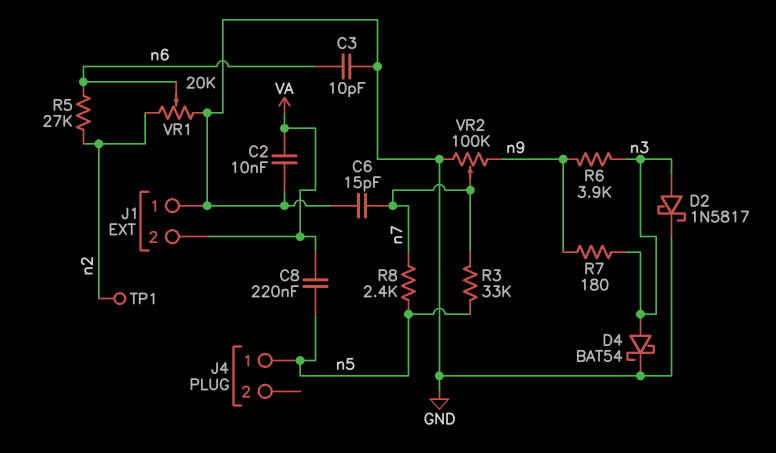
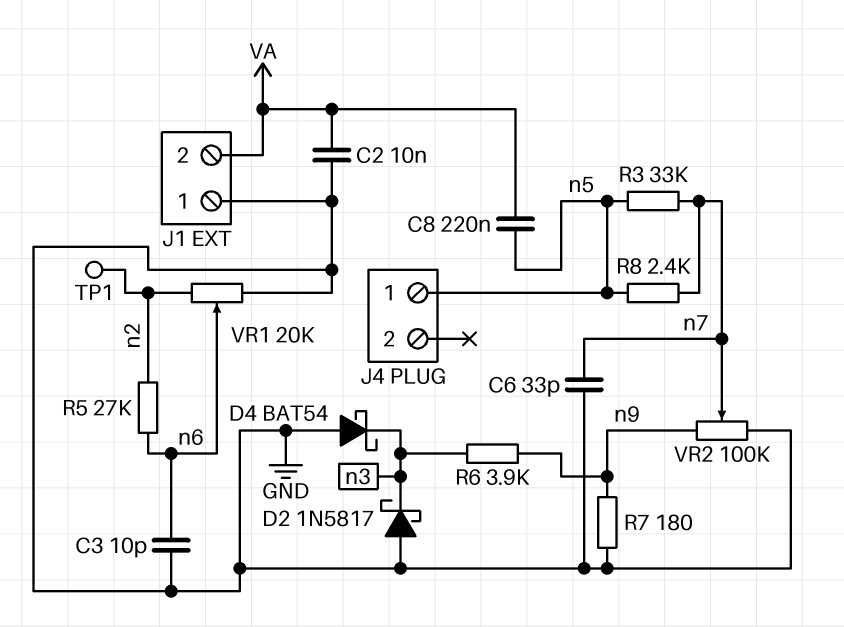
C6: 15pF (GND, n7) -> 33pF (GND, n7)
D2: schottky 1N5817 (A n3, K GND) -> schottky 1N5817 (A GND, K n3)
D4: schottky BAT54 (A n3, K GND) -> schottky BAT54 (A GND, K n3)
R7: 180 (n3, n9) -> 180 (GND, n9)

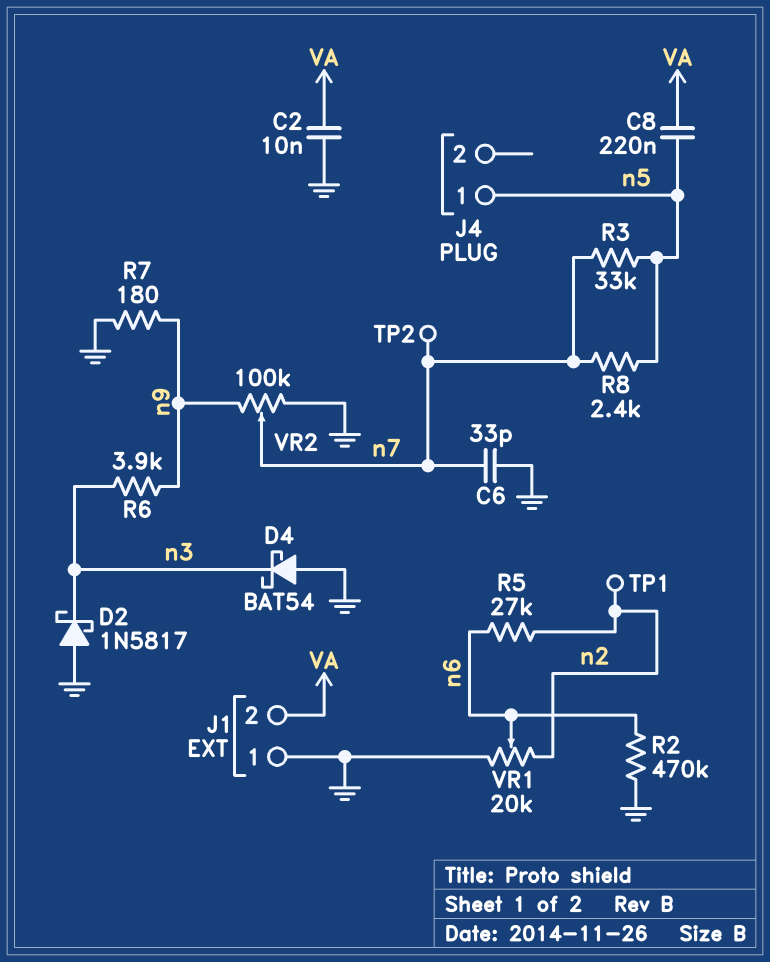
C3: 10pF (GND, n6) -> none
R2: none -> 470k (GND, n6)
TP2: none -> test point (n7)

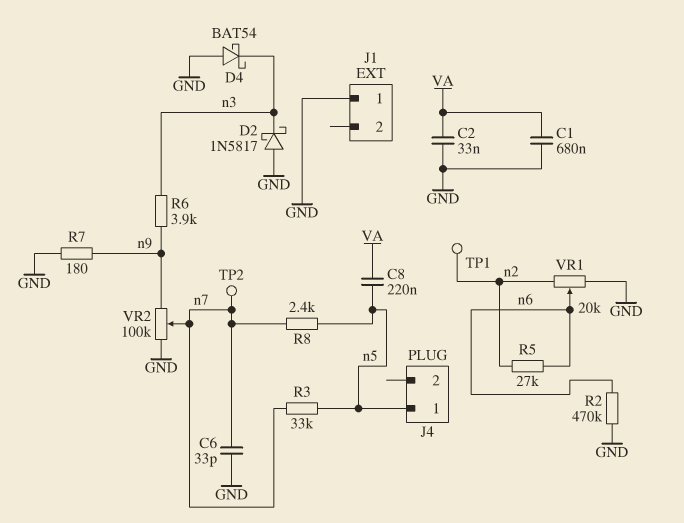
C1: none -> 680nF (GND, VA)
C2: 10nF (GND, VA) -> 33nF (GND, VA)
J1 pin 2: VA -> none

